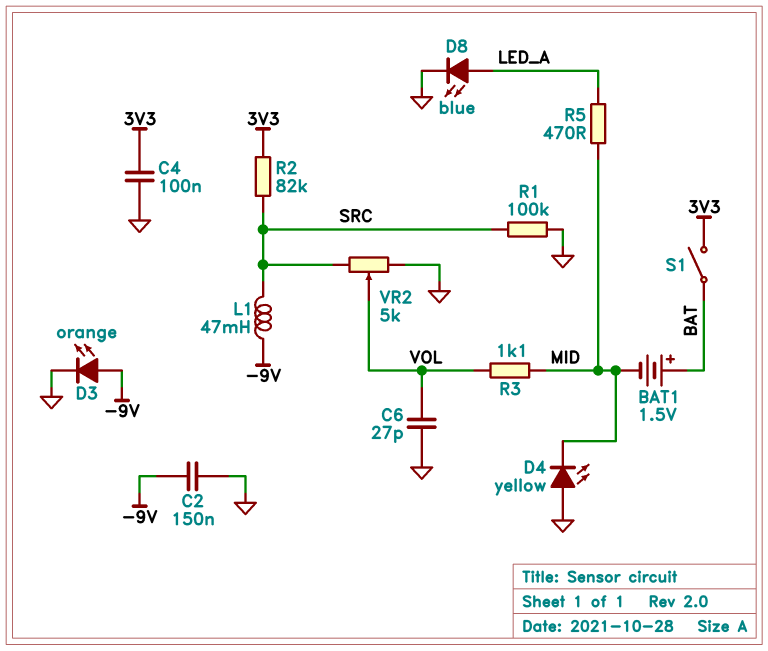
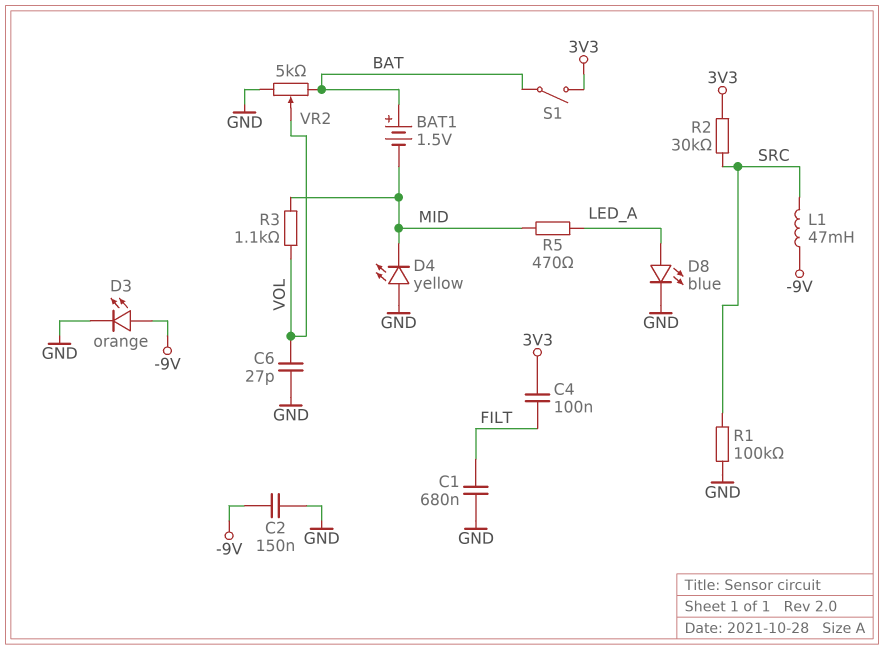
C1: none -> 680nF (FILT, GND)
C4: 100nF (3V3, GND) -> 100nF (3V3, FILT)
R2: 82k (3V3, SRC) -> 30k (3V3, SRC)
VR2: 5k (GND, SRC, wiper VOL) -> 5k (BAT, GND, wiper VOL)

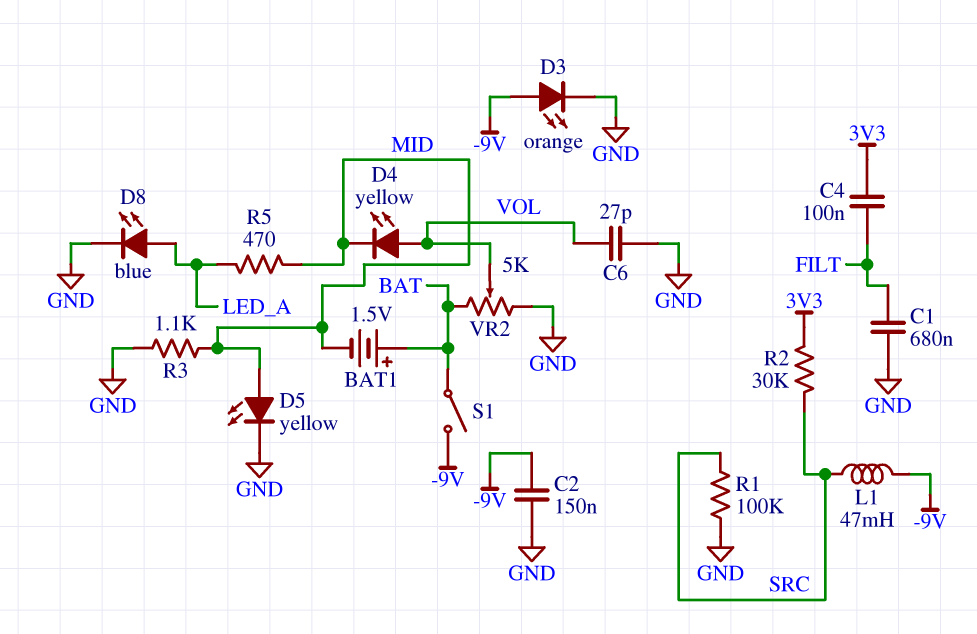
D4: LED yellow (A GND, K MID) -> LED yellow (A VOL, K MID)
D5: none -> LED yellow (A MID, K GND)
R3: 1.1k (MID, VOL) -> 1.1k (GND, MID)
S1: switch (3V3, BAT) -> switch (-9V, BAT)

